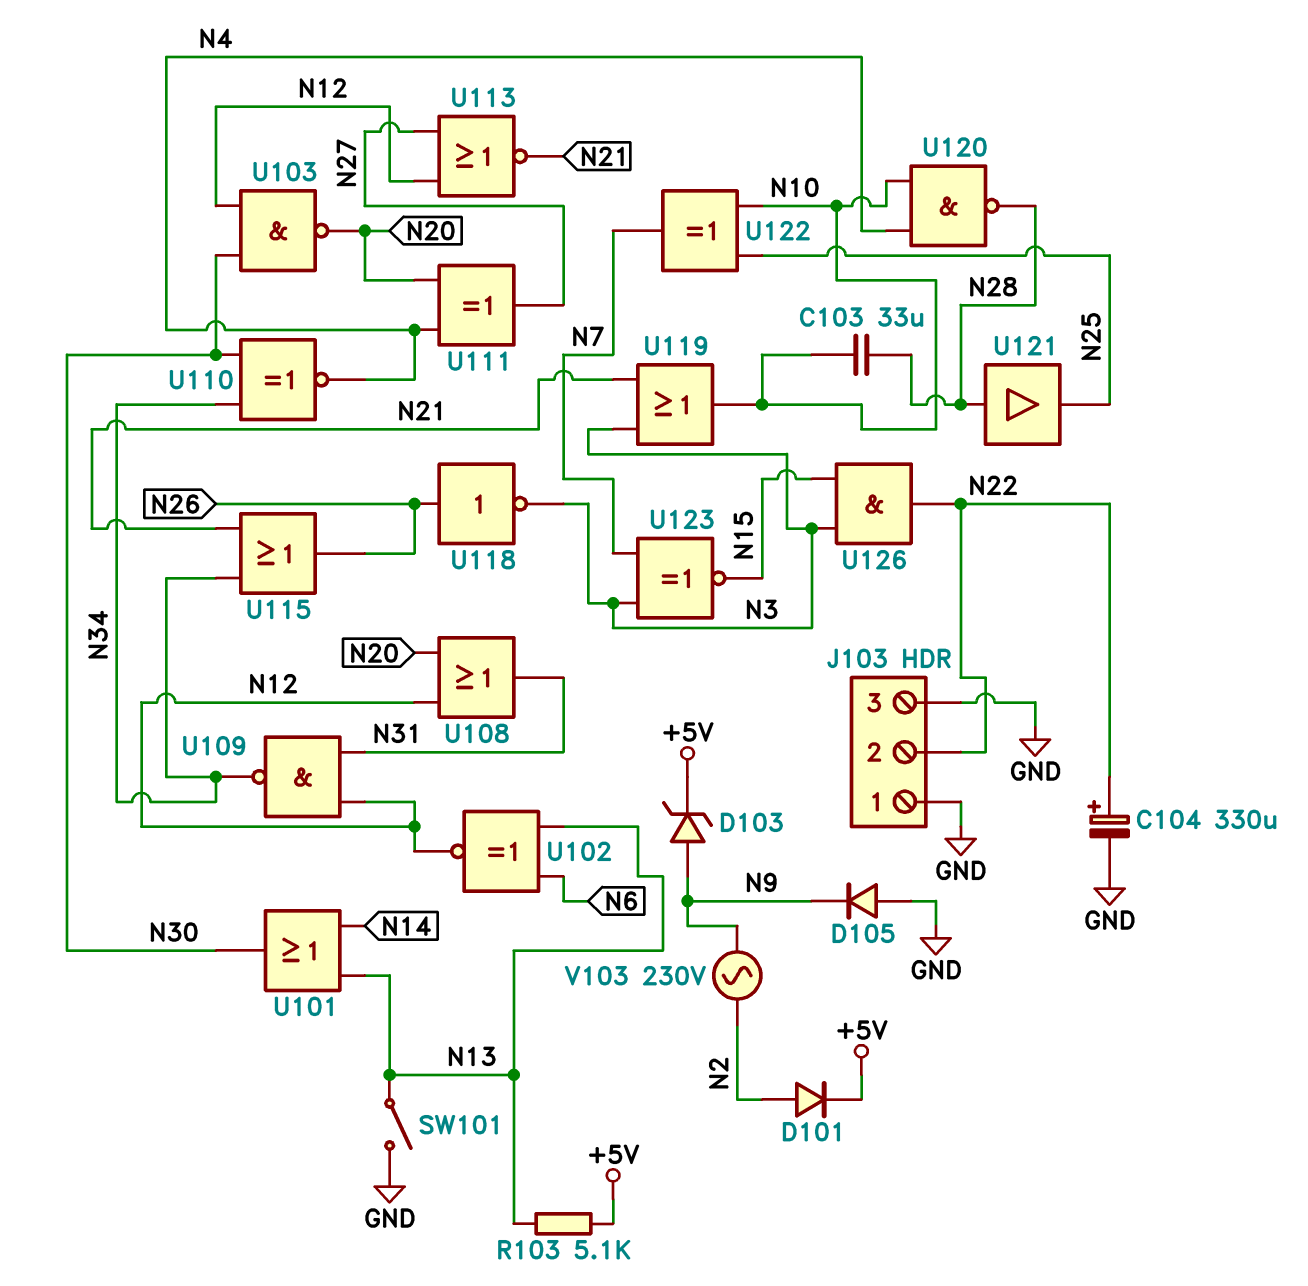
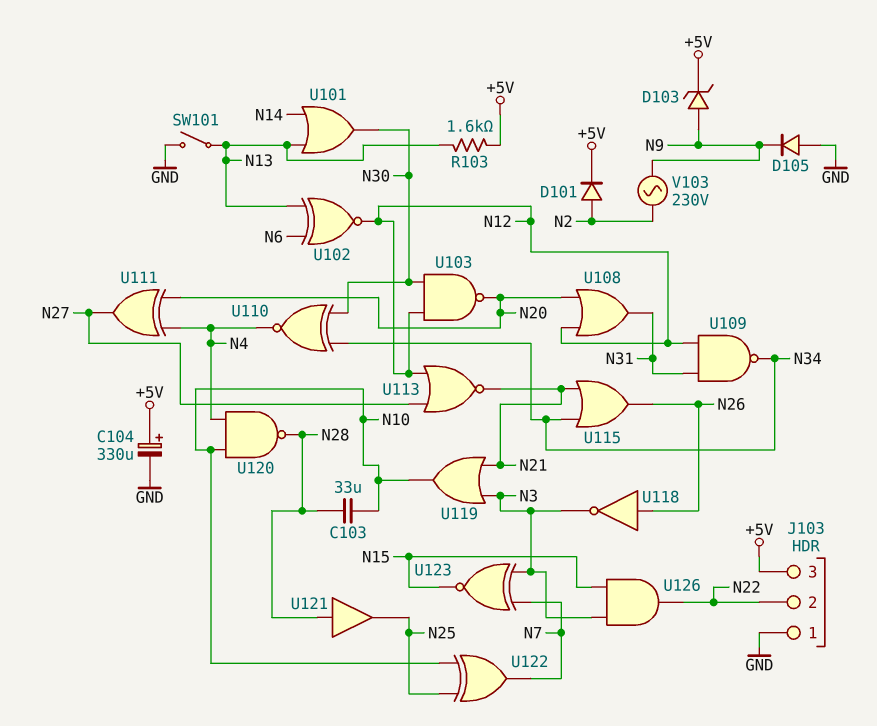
C104: 330uF (plus N22, minus GND) -> 330uF (plus +5V, minus GND)
J103 pin 3: GND -> +5V
R103: 5.1k (+5V, N13) -> 1.6k (+5V, N13)

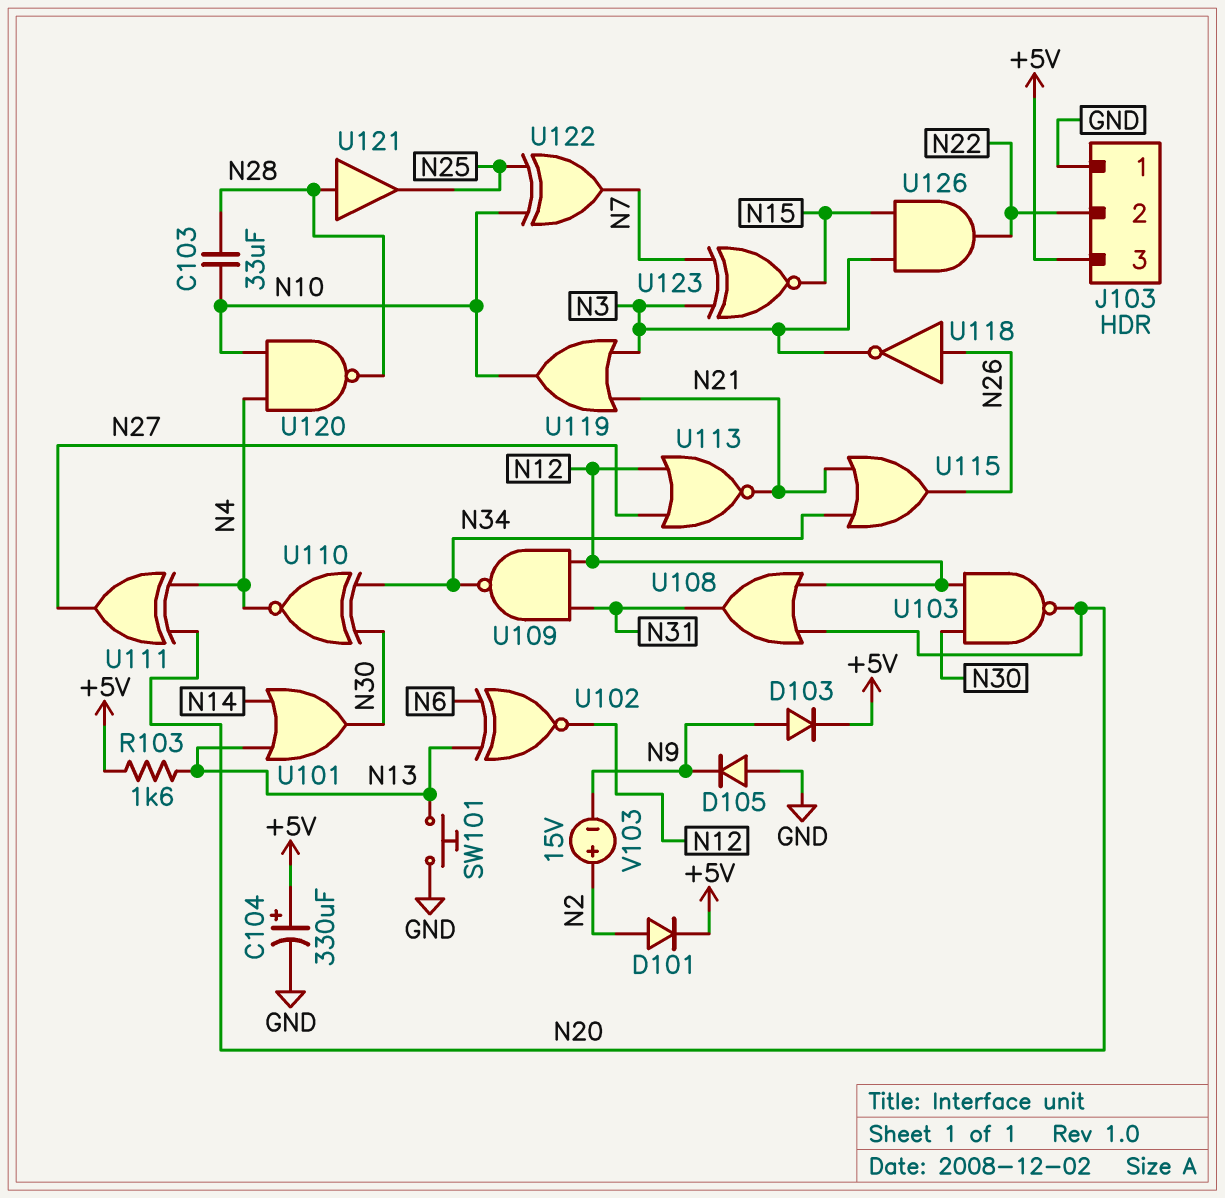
D103: zener (A N9, K +5V) -> diode (A N9, K +5V)
SW101: switch (GND, N13) -> button (GND, N13)
V103: AC 230V (N2, N9) -> 15V (plus N2, minus N9)

